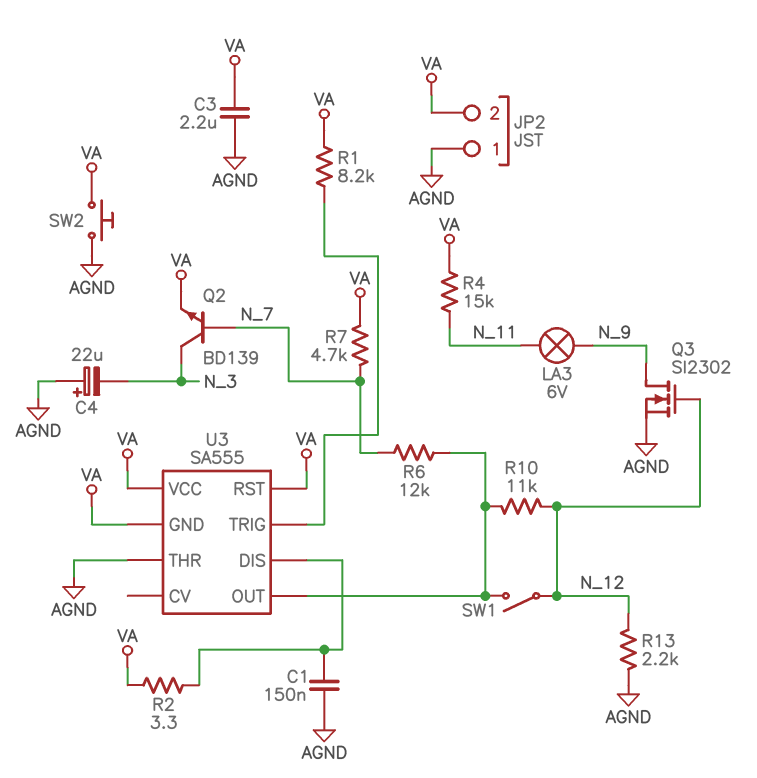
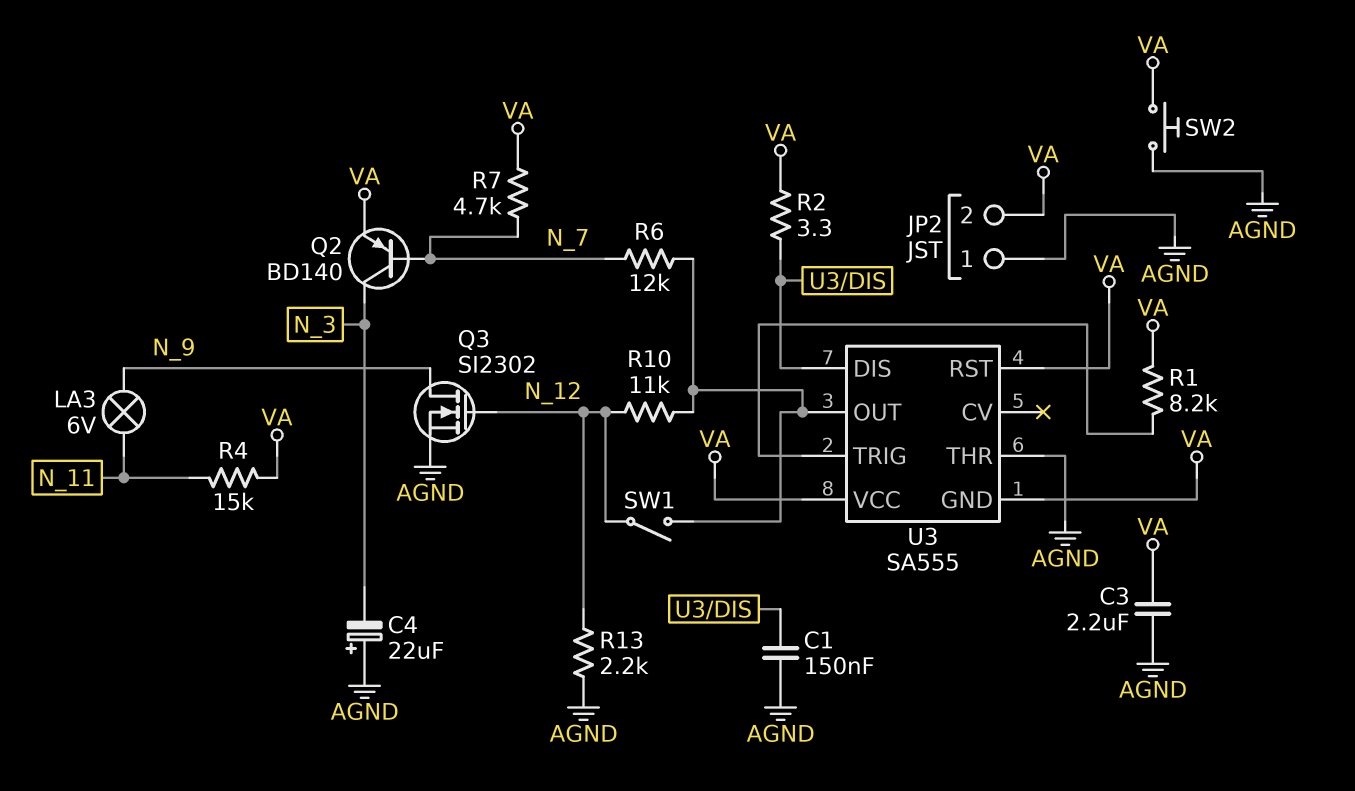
Q2: NPN BD139 (B N_7, C N_3, E VA) -> PNP BD140 (B N_7, C N_3, E VA)

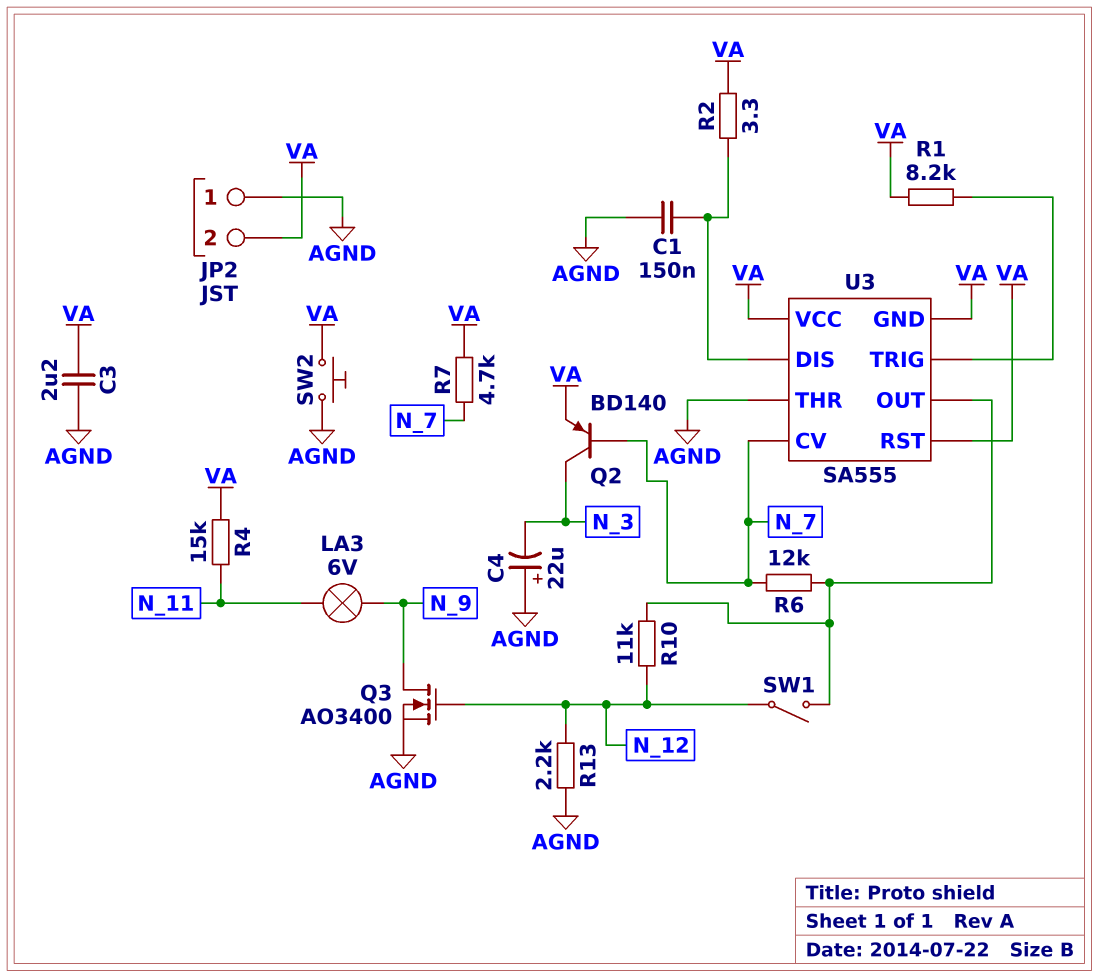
Q3: NMOS SI2302 (G N_12, D N_9, S AGND) -> NMOS AO3400 (G N_12, D N_9, S AGND)
U3 pin CV: none -> N_7

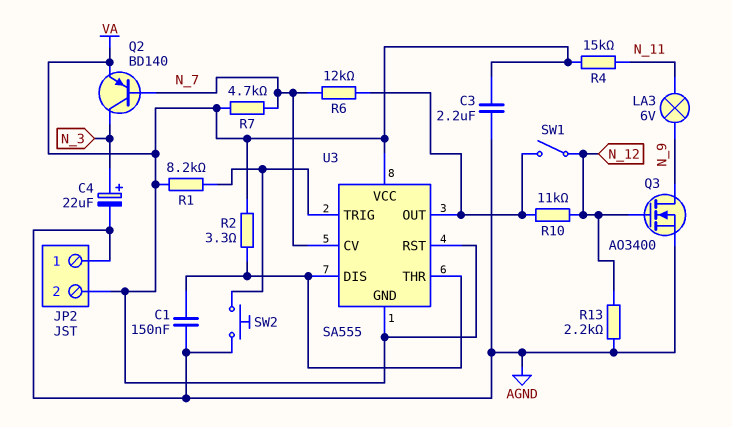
C4: 22uF (plus AGND, minus N_3) -> 22uF (plus N_3, minus AGND)
SW2: button (AGND, VA) -> button (AGND, U3/TRIG)
U3 pin THR: AGND -> U3/DIS

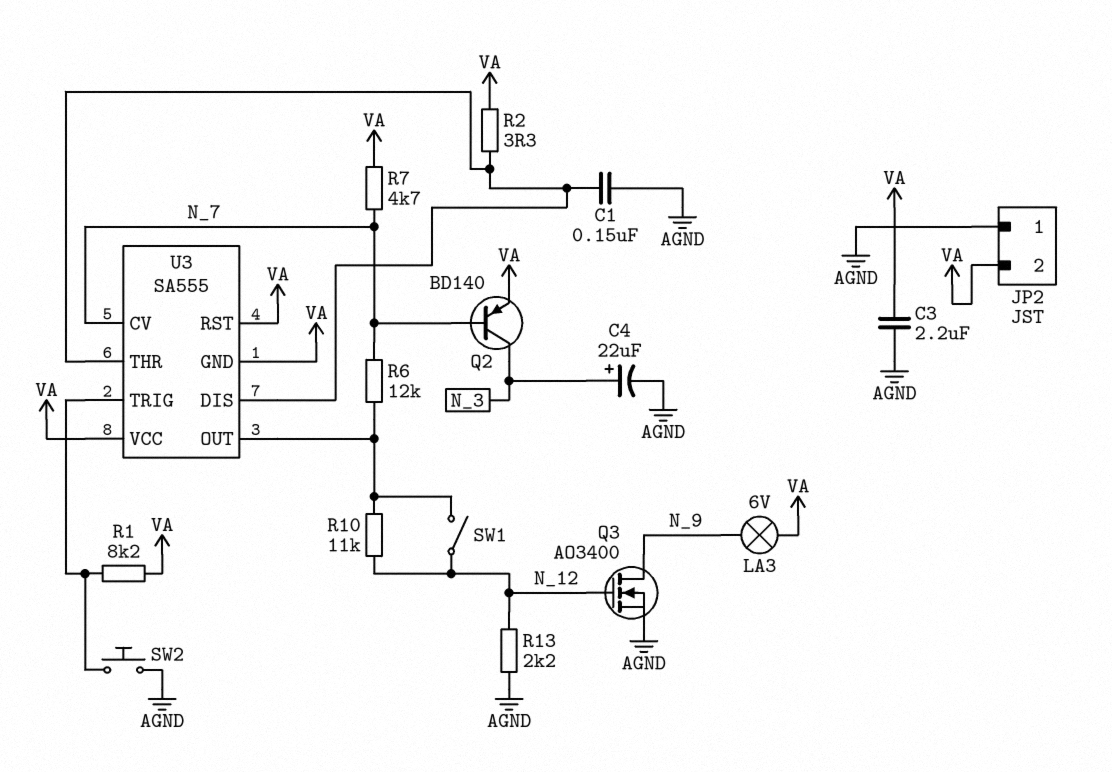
LA3: lamp 6V (N_9, N_11) -> lamp 6V (N_9, VA)
R4: 15k (N_11, VA) -> none

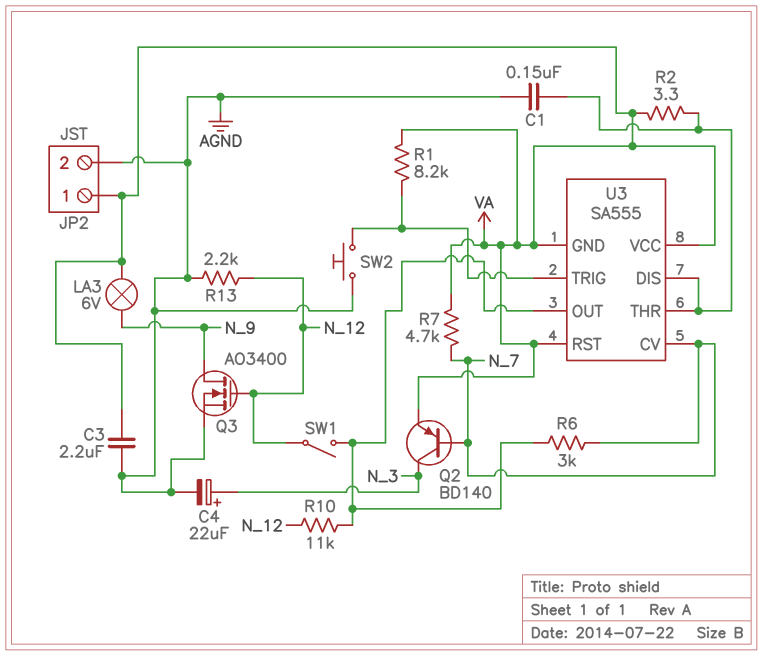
JP2 pin 1: AGND -> VA
JP2 pin 2: VA -> AGND
R6: 12k (N_7, U3/OUT) -> 3k (N_7, U3/OUT)

